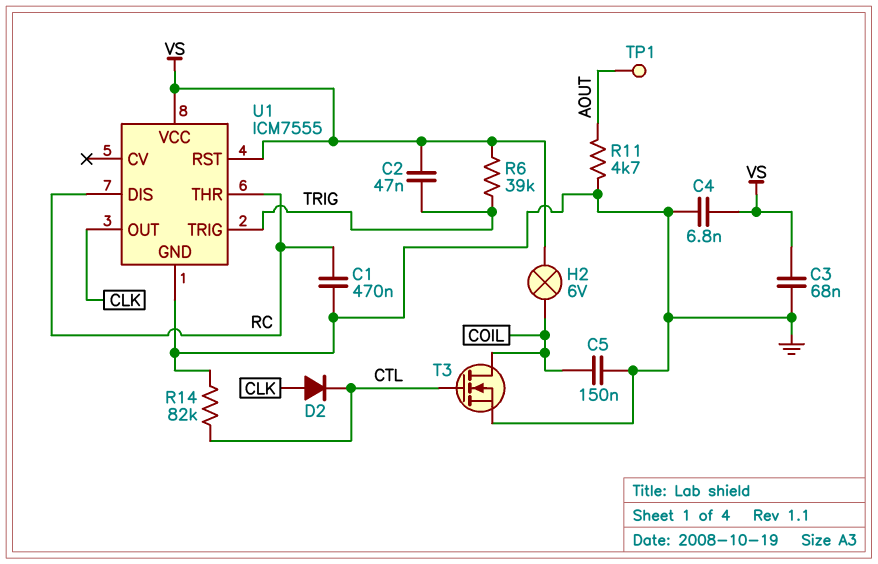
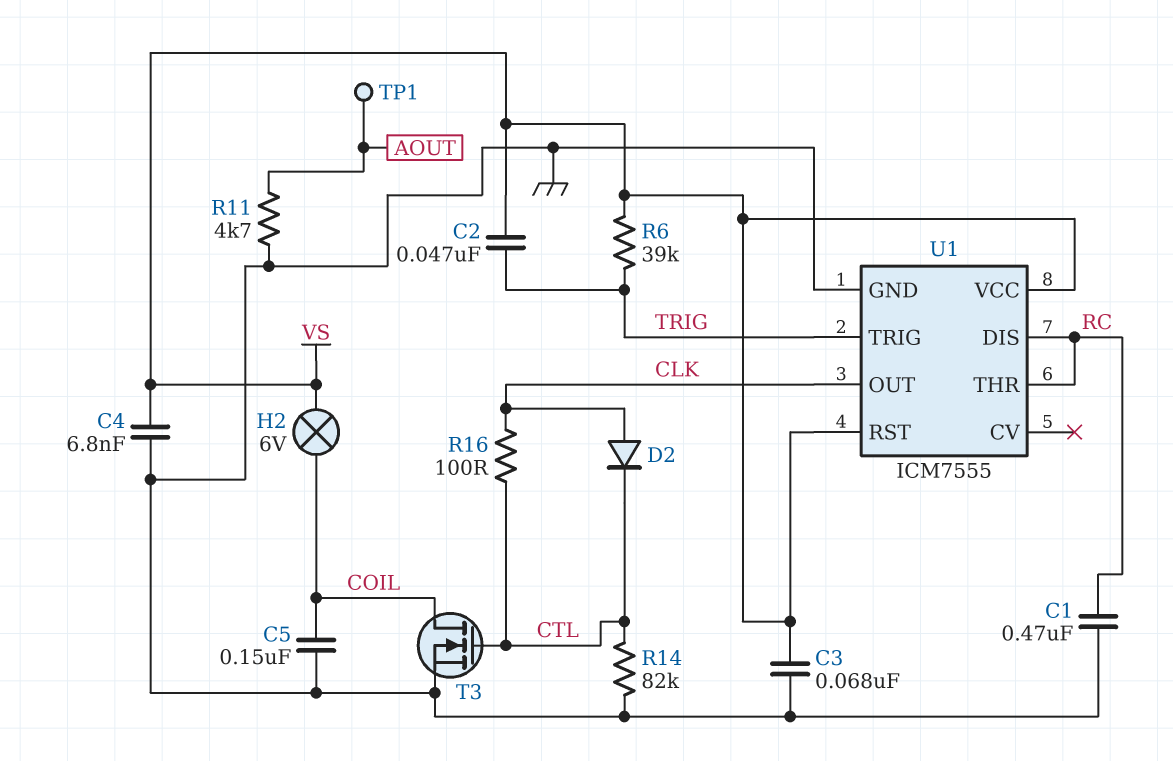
R16: none -> 100 (CLK, CTL)

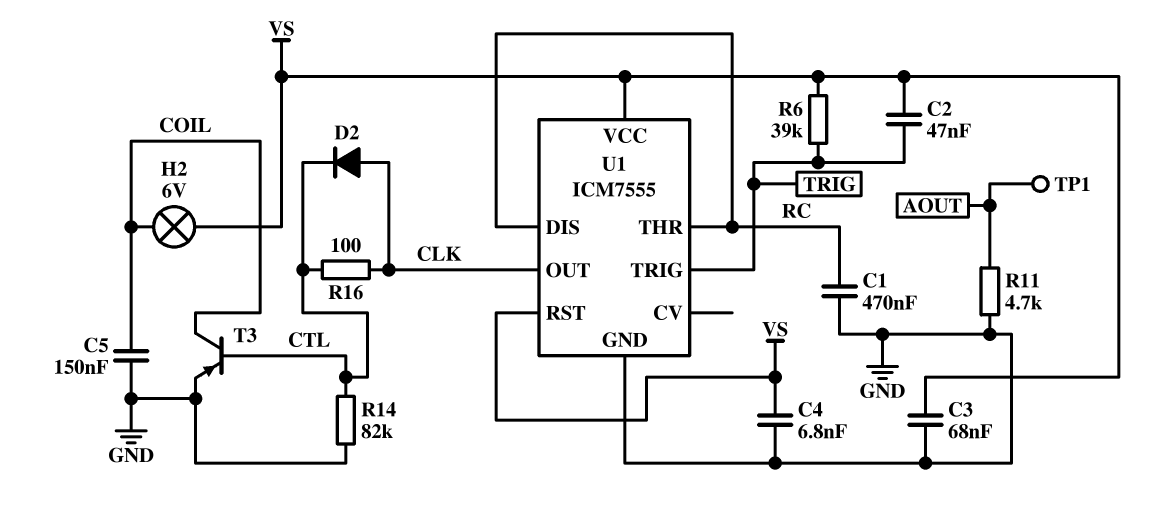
T3: NMOS (G CTL, D COIL, S GND) -> PNP (B CTL, C COIL, E GND)

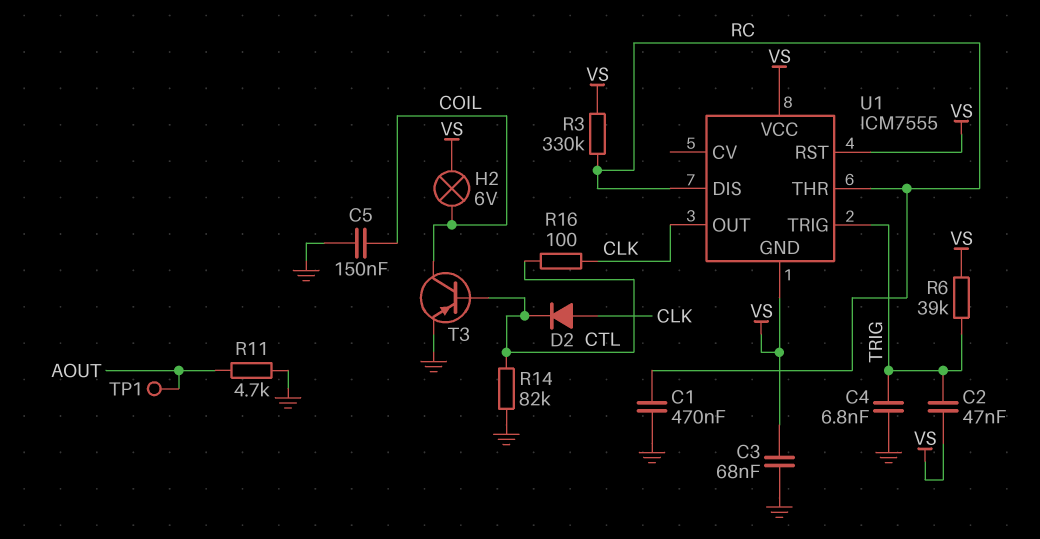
C4: 6.8nF (GND, VS) -> 6.8nF (GND, TRIG)
R3: none -> 330k (RC, VS)
U1 pin GND: GND -> VS

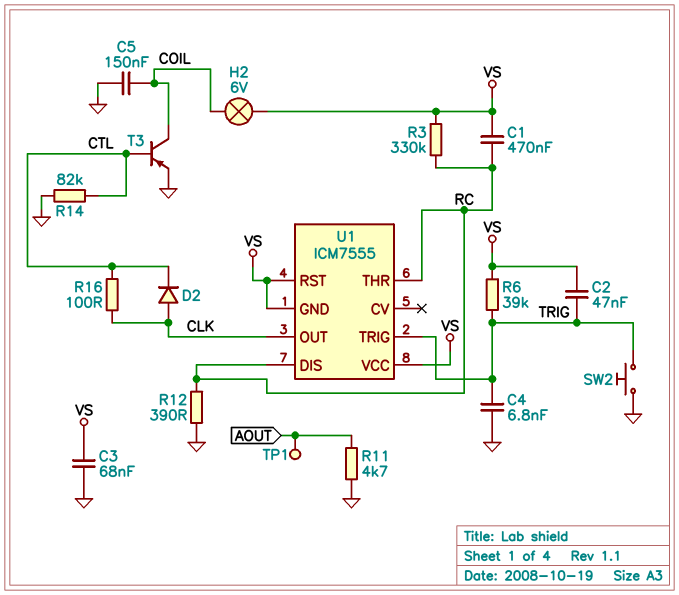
C1: 470nF (GND, RC) -> 470nF (RC, VS)
R12: none -> 390 (GND, RC)
SW2: none -> button (GND, TRIG)

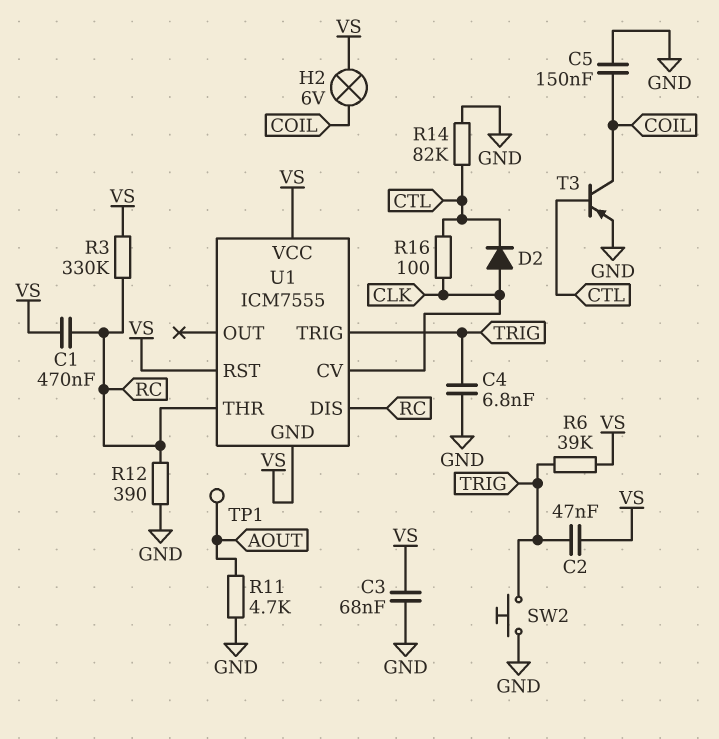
U1 pin CV: none -> CLK
U1 pin OUT: CLK -> none

